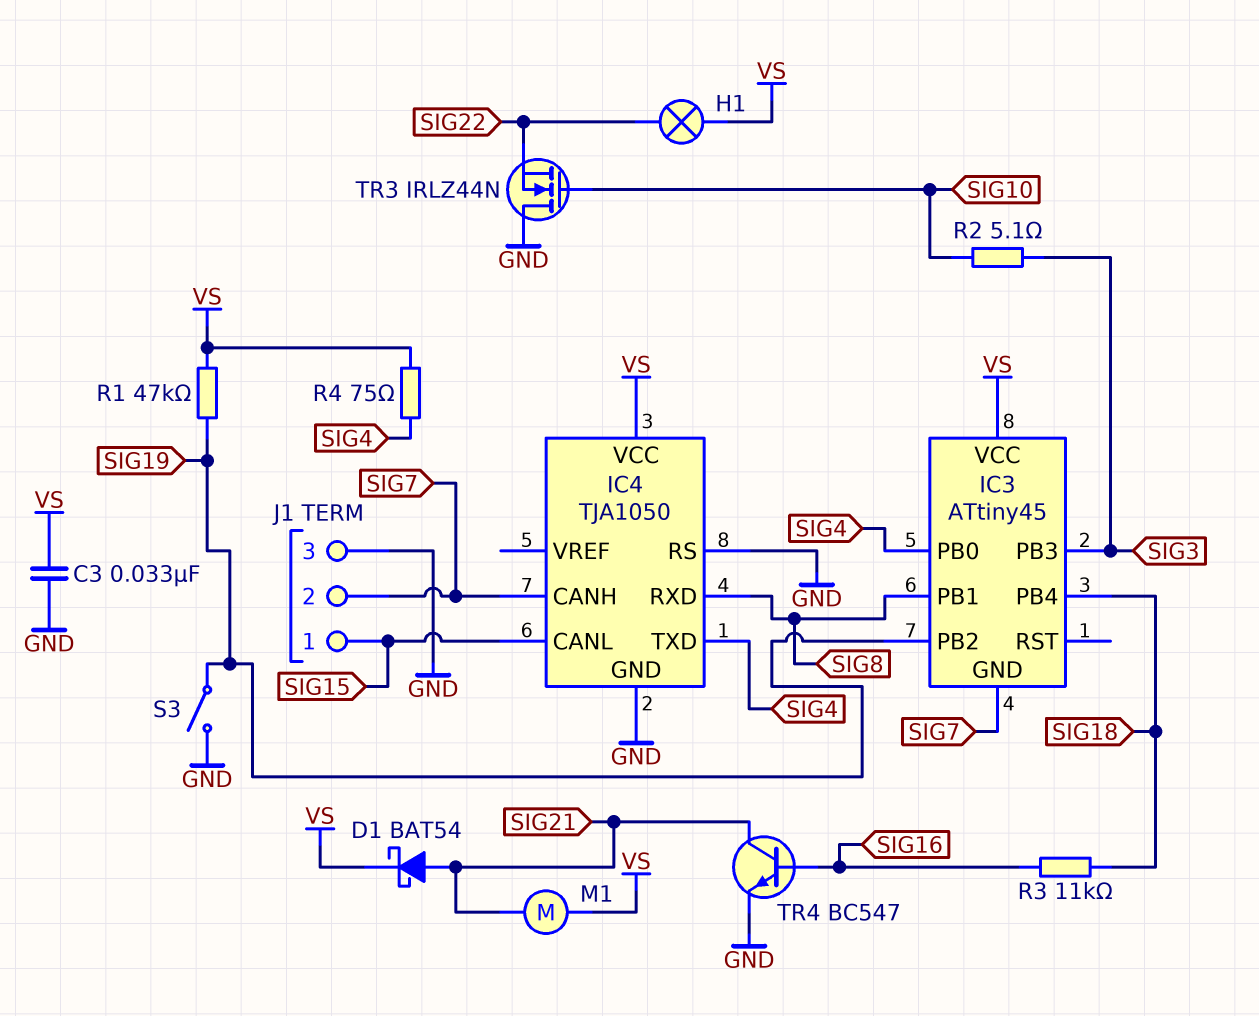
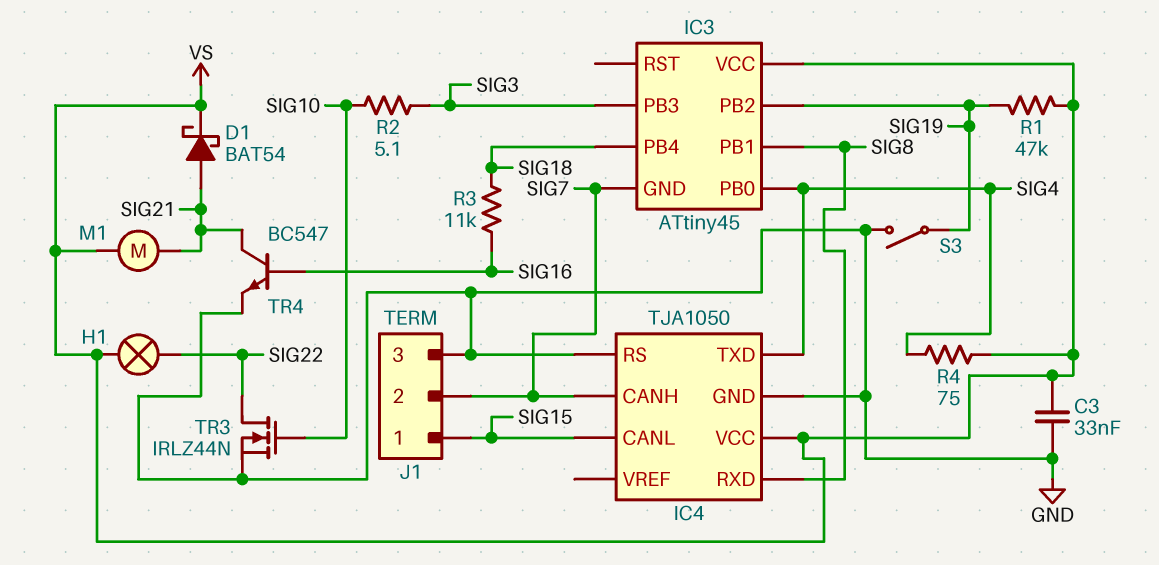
TR3: NMOS IRLZ44N (G SIG10, D GND, S SIG22) -> NMOS IRLZ44N (G SIG10, D SIG22, S GND)

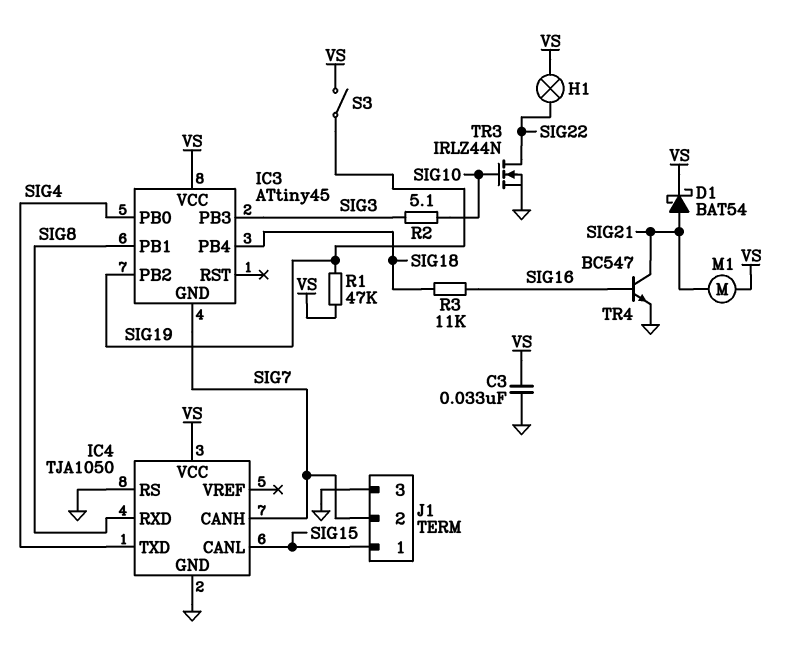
R4: 75 (SIG4, VS) -> none
S3: switch (GND, SIG19) -> switch (SIG19, VS)

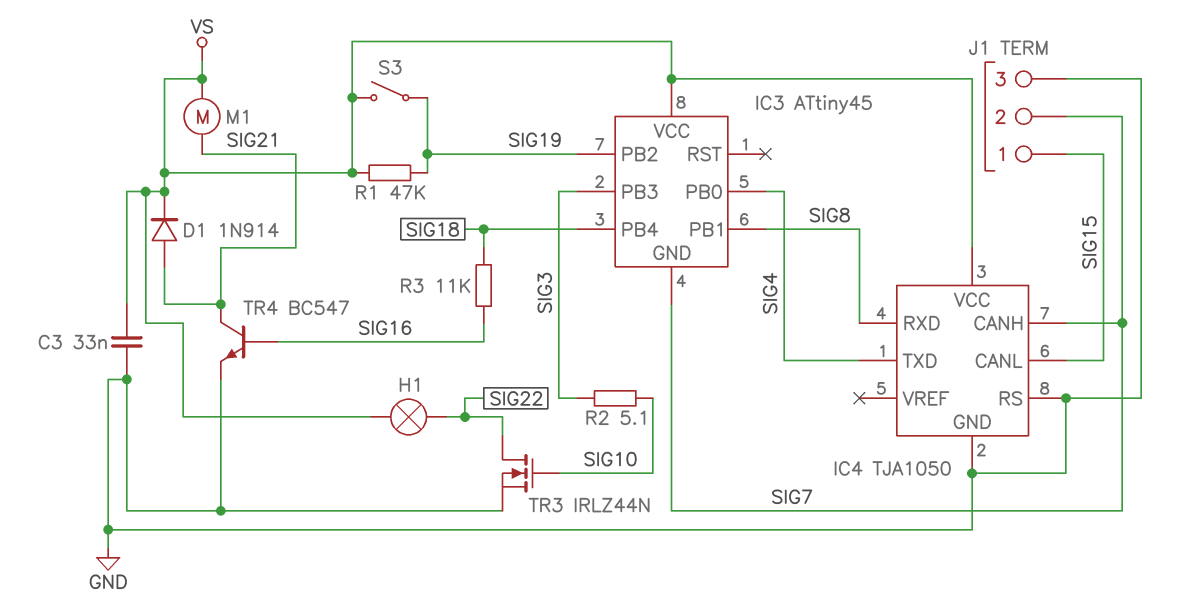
D1: schottky BAT54 (A SIG21, K VS) -> diode 1N914 (A SIG21, K VS)

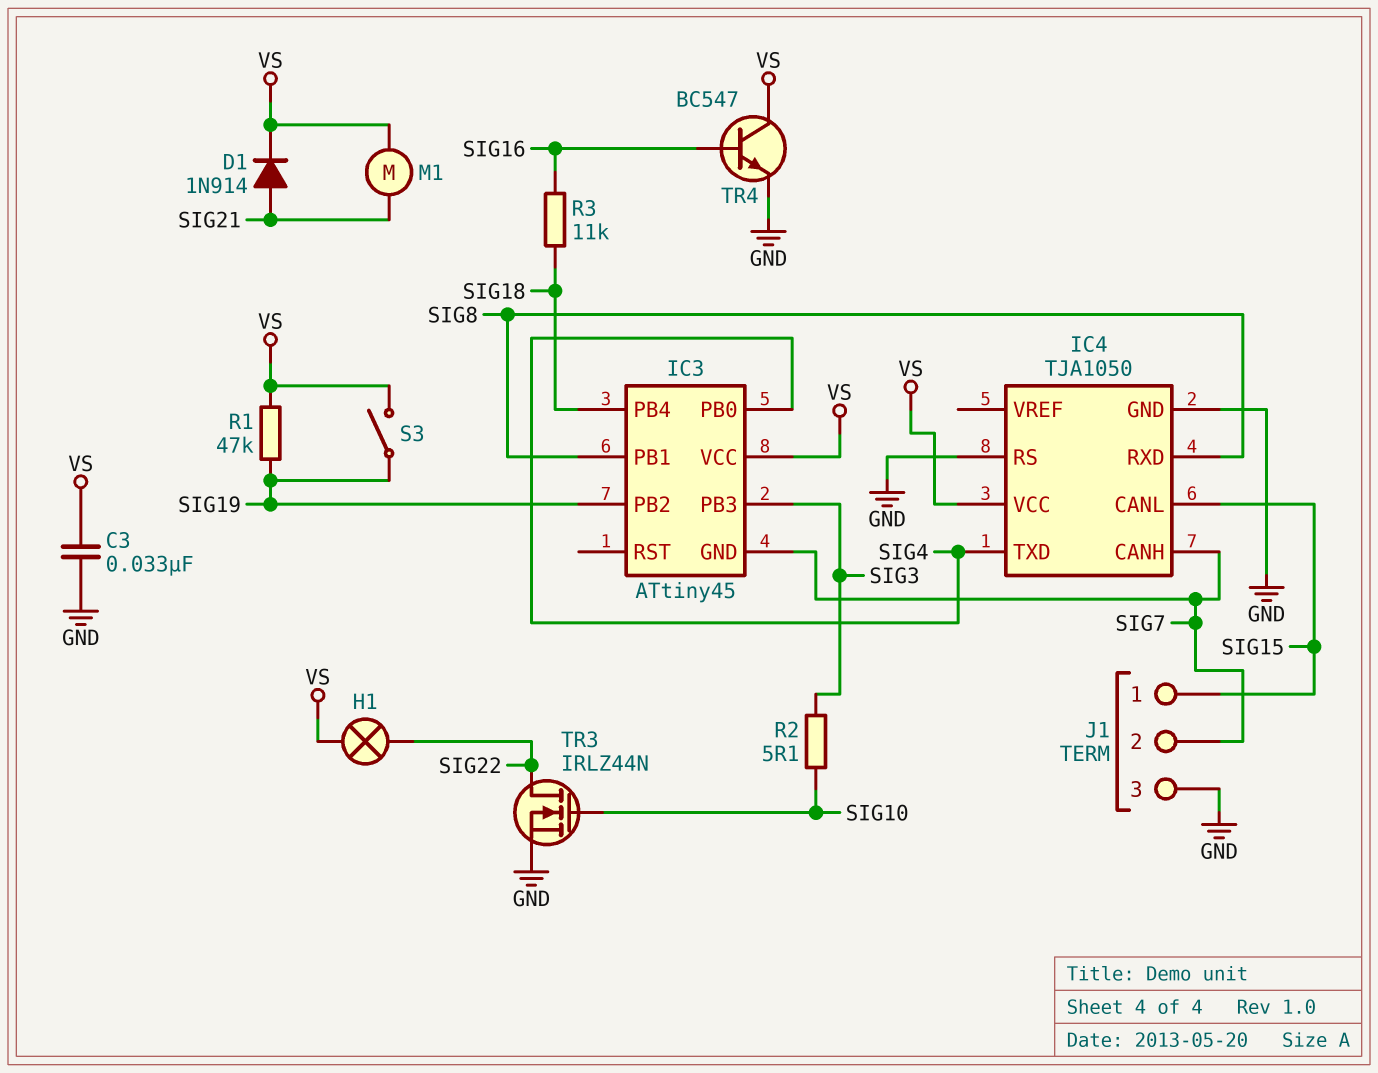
TR4: NPN BC547 (B SIG16, C SIG21, E GND) -> NPN BC547 (B SIG16, C VS, E GND)

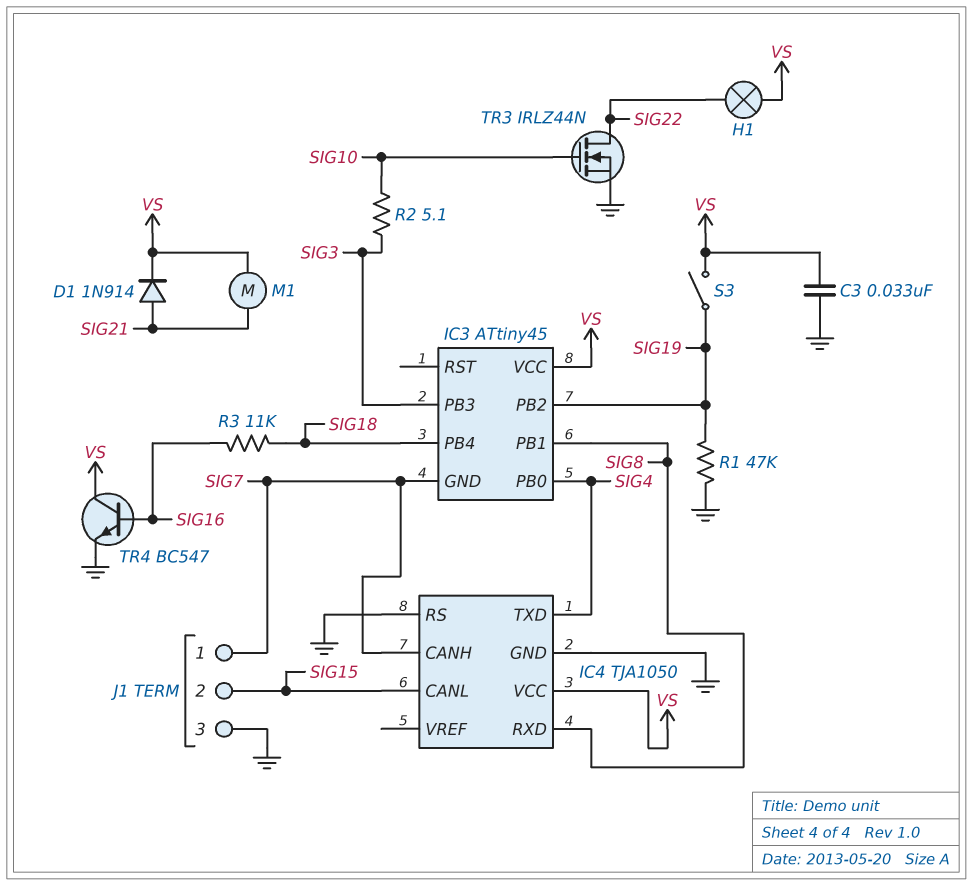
J1 pin 1: SIG15 -> SIG7
J1 pin 2: SIG7 -> SIG15
R1: 47k (SIG19, VS) -> 47k (GND, SIG19)

